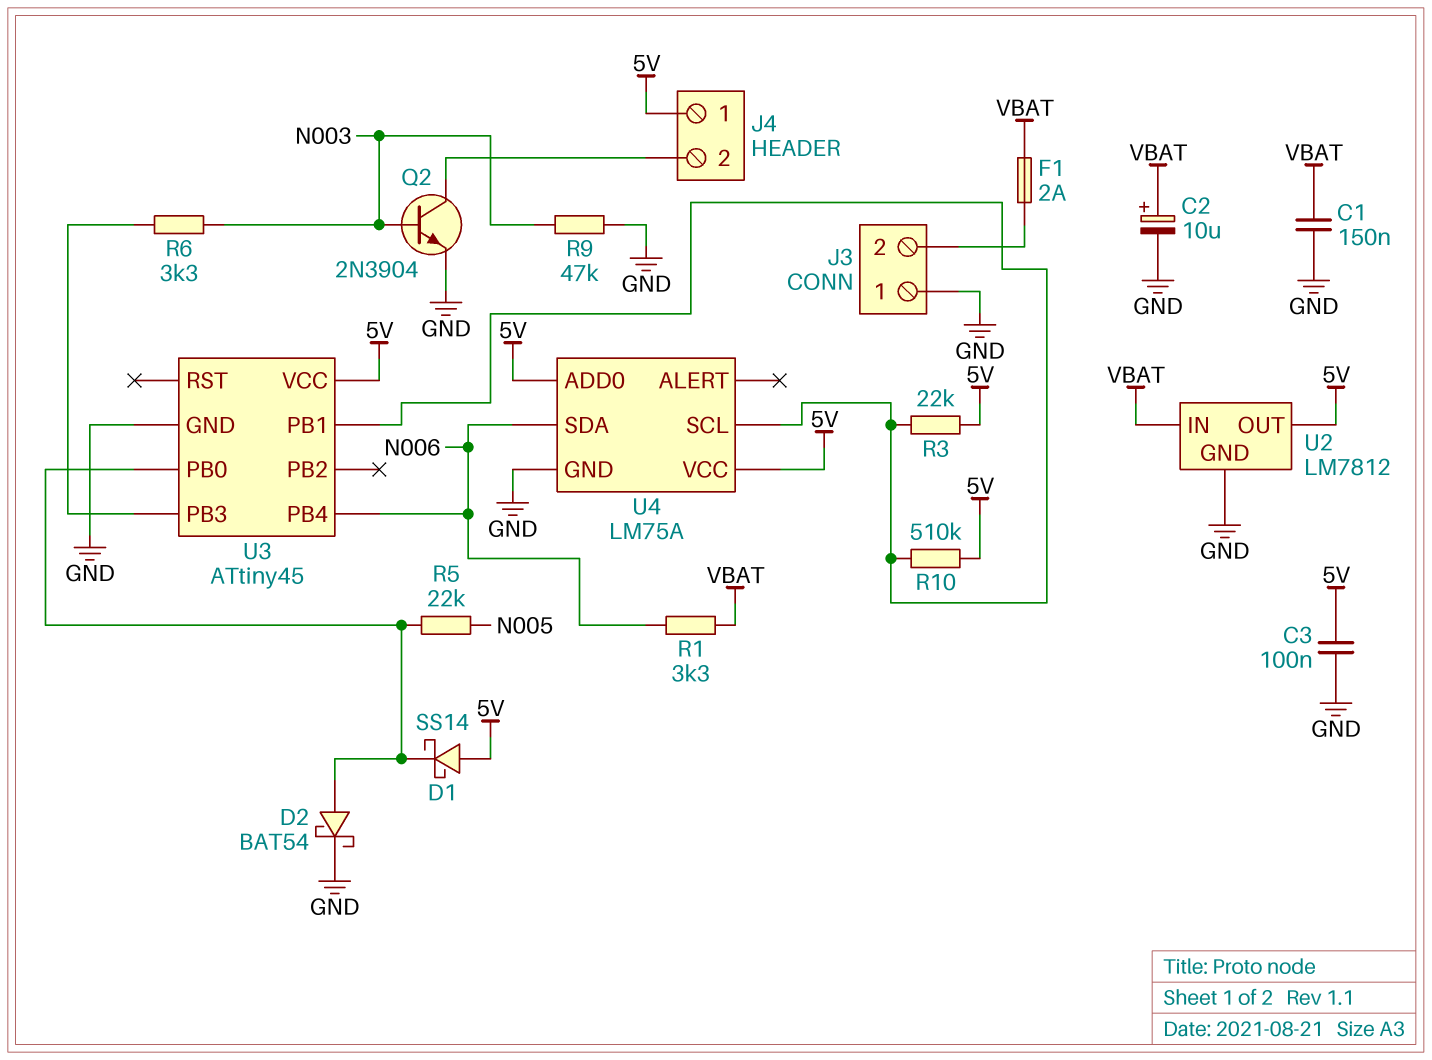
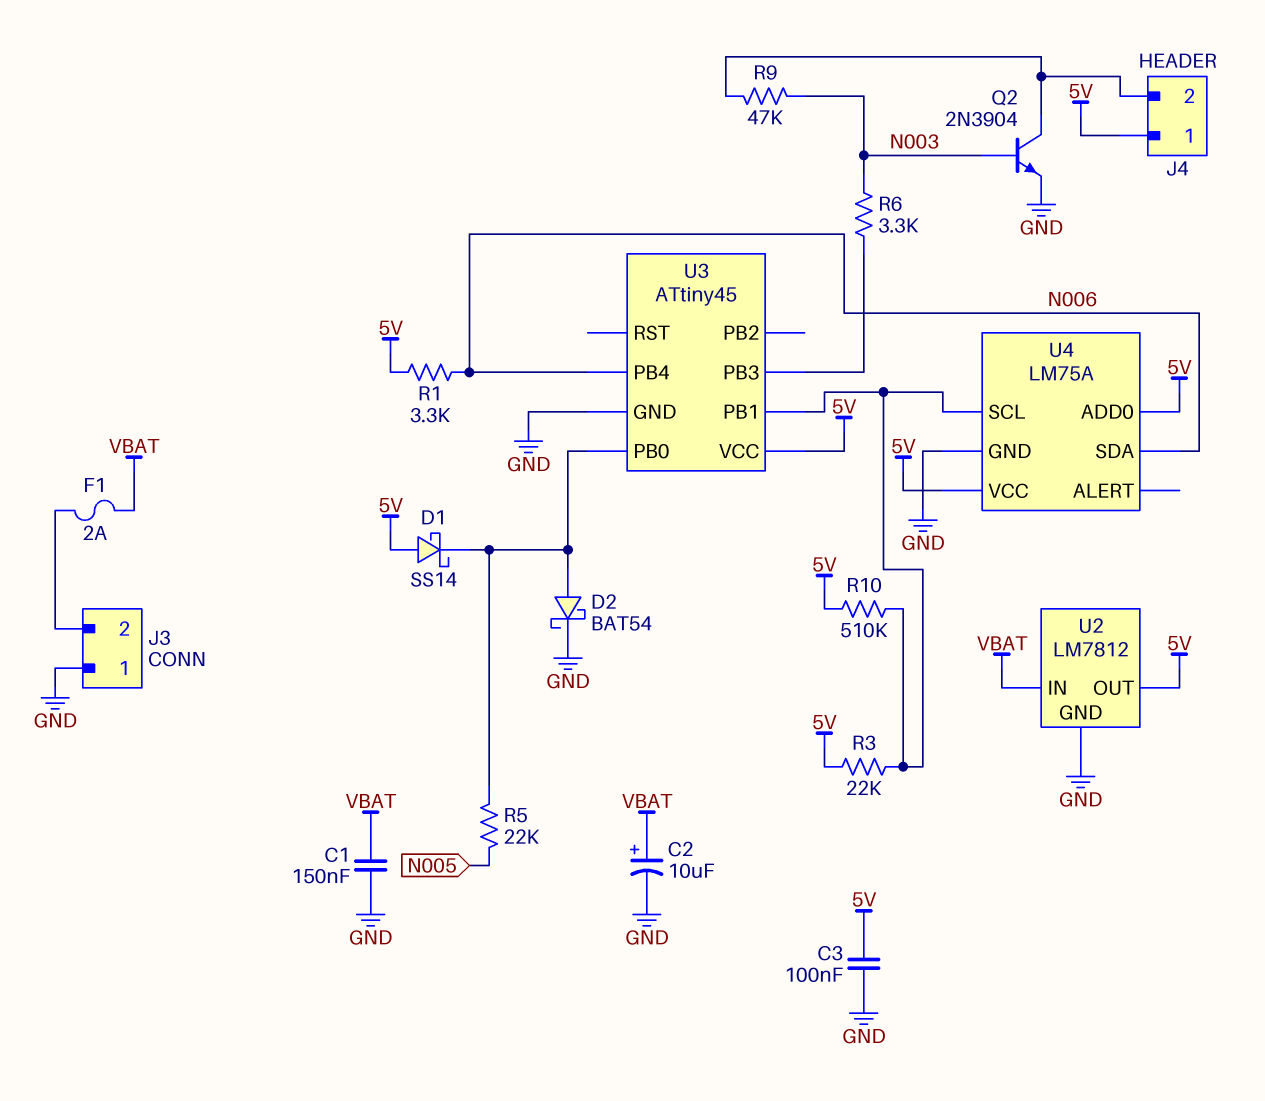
R1: 3.3k (N006, VBAT) -> 3.3k (5V, N006)
R9: 47k (GND, N003) -> 47k (J4/2, N003)

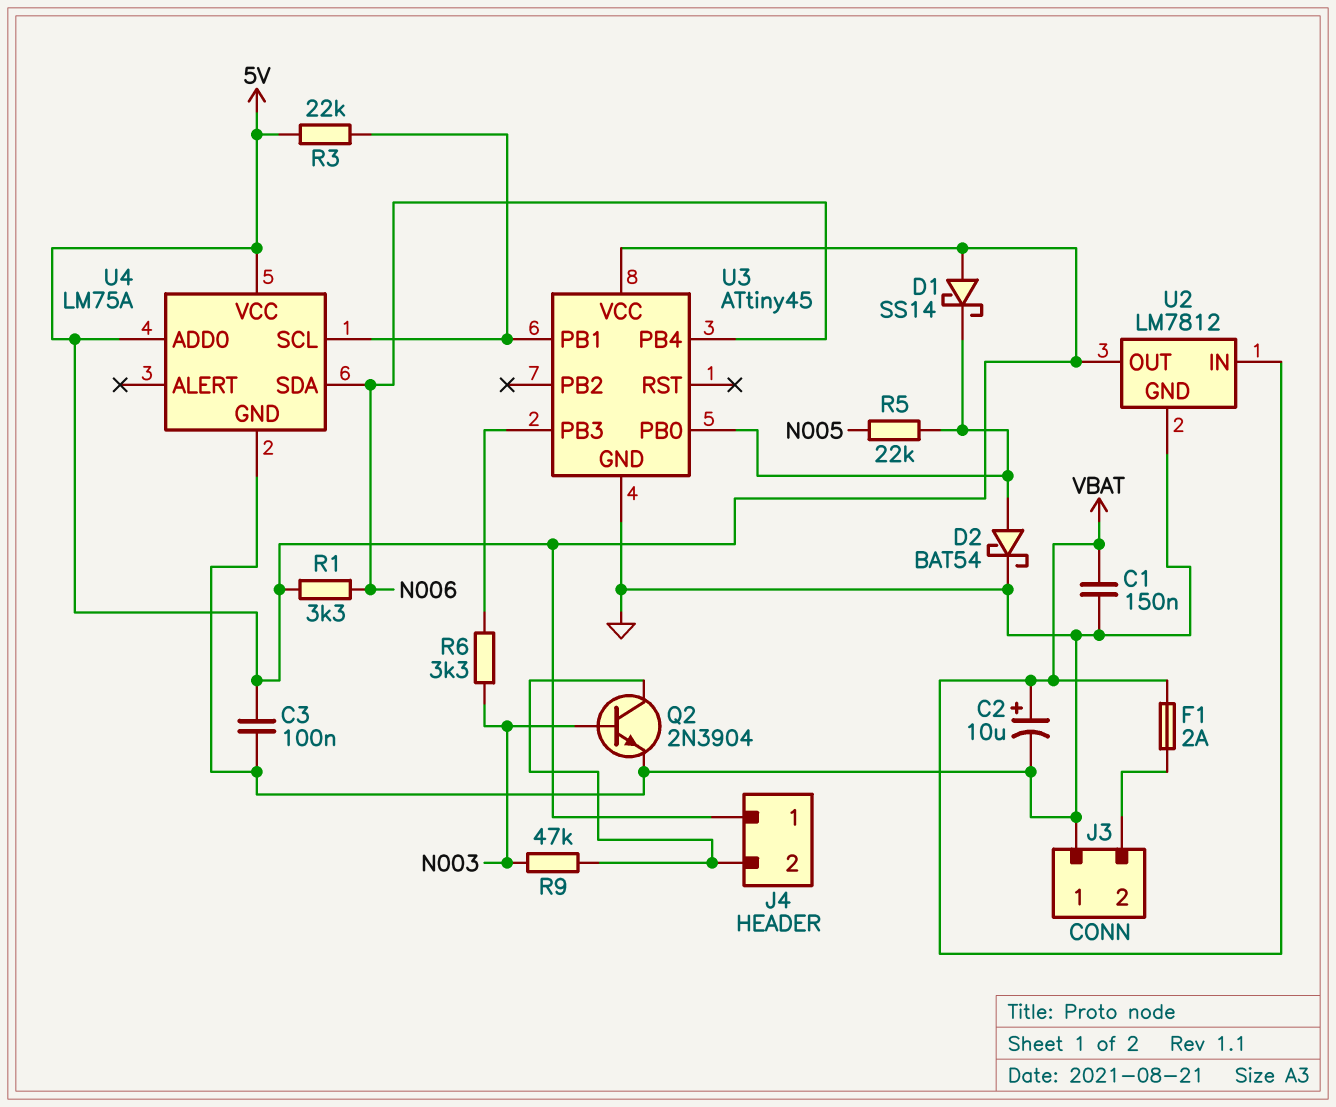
R10: 510k (5V, U3/PB1) -> none

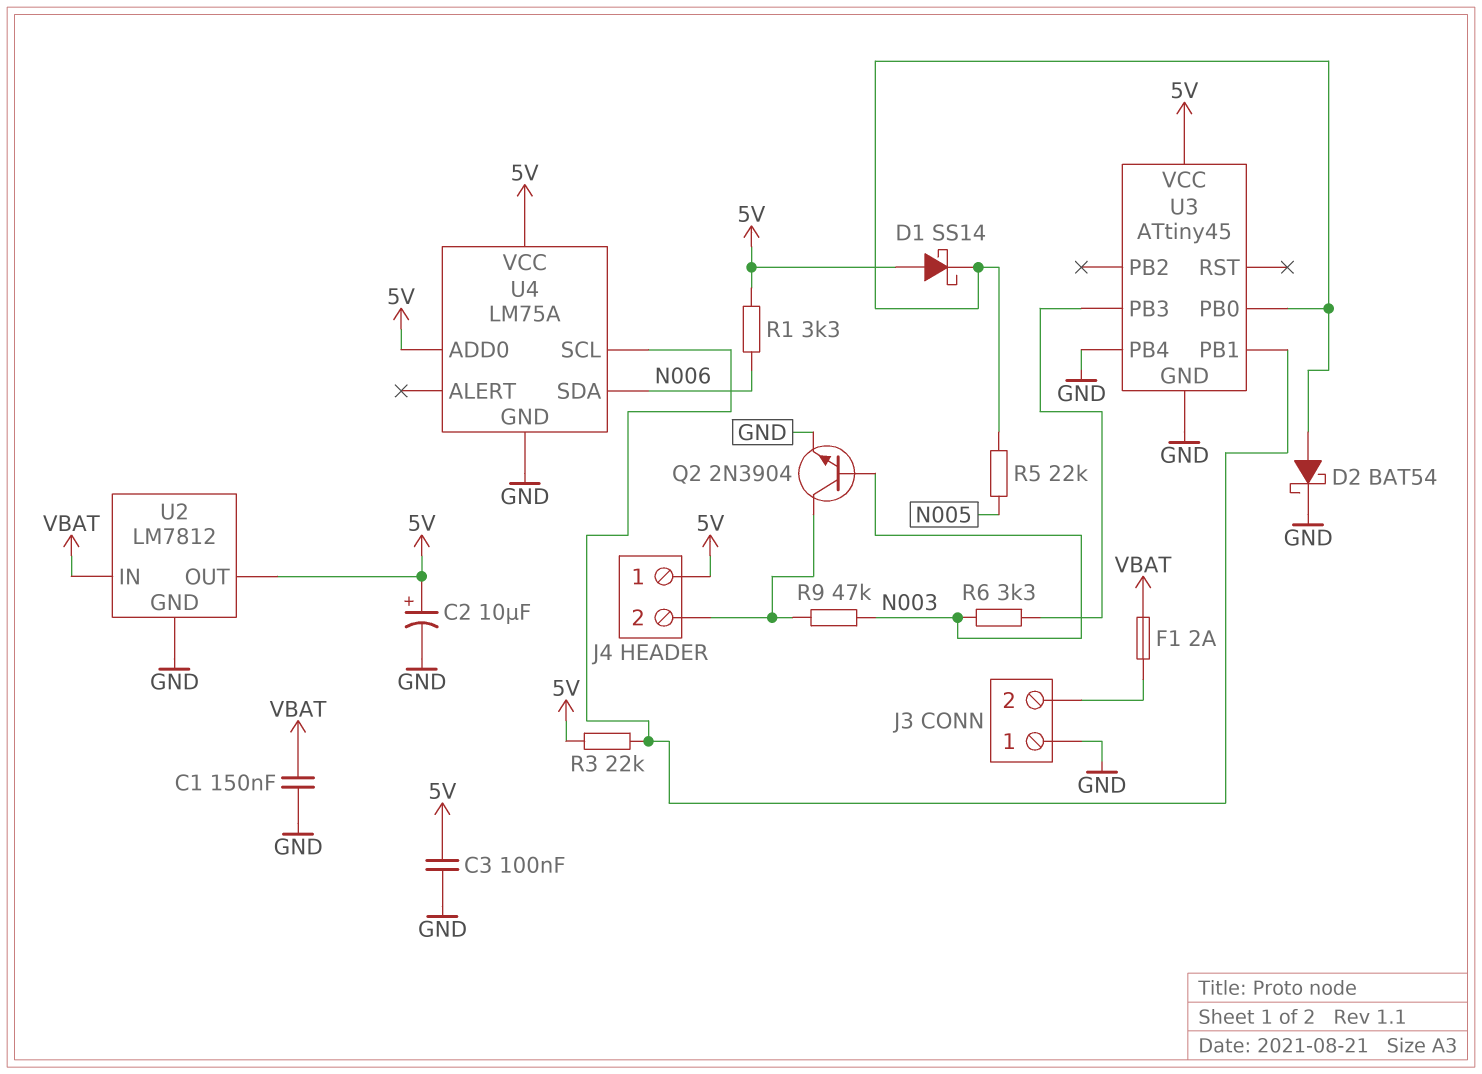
C2: 10uF (plus VBAT, minus GND) -> 10uF (plus 5V, minus GND)
U3 pin PB4: N006 -> GND

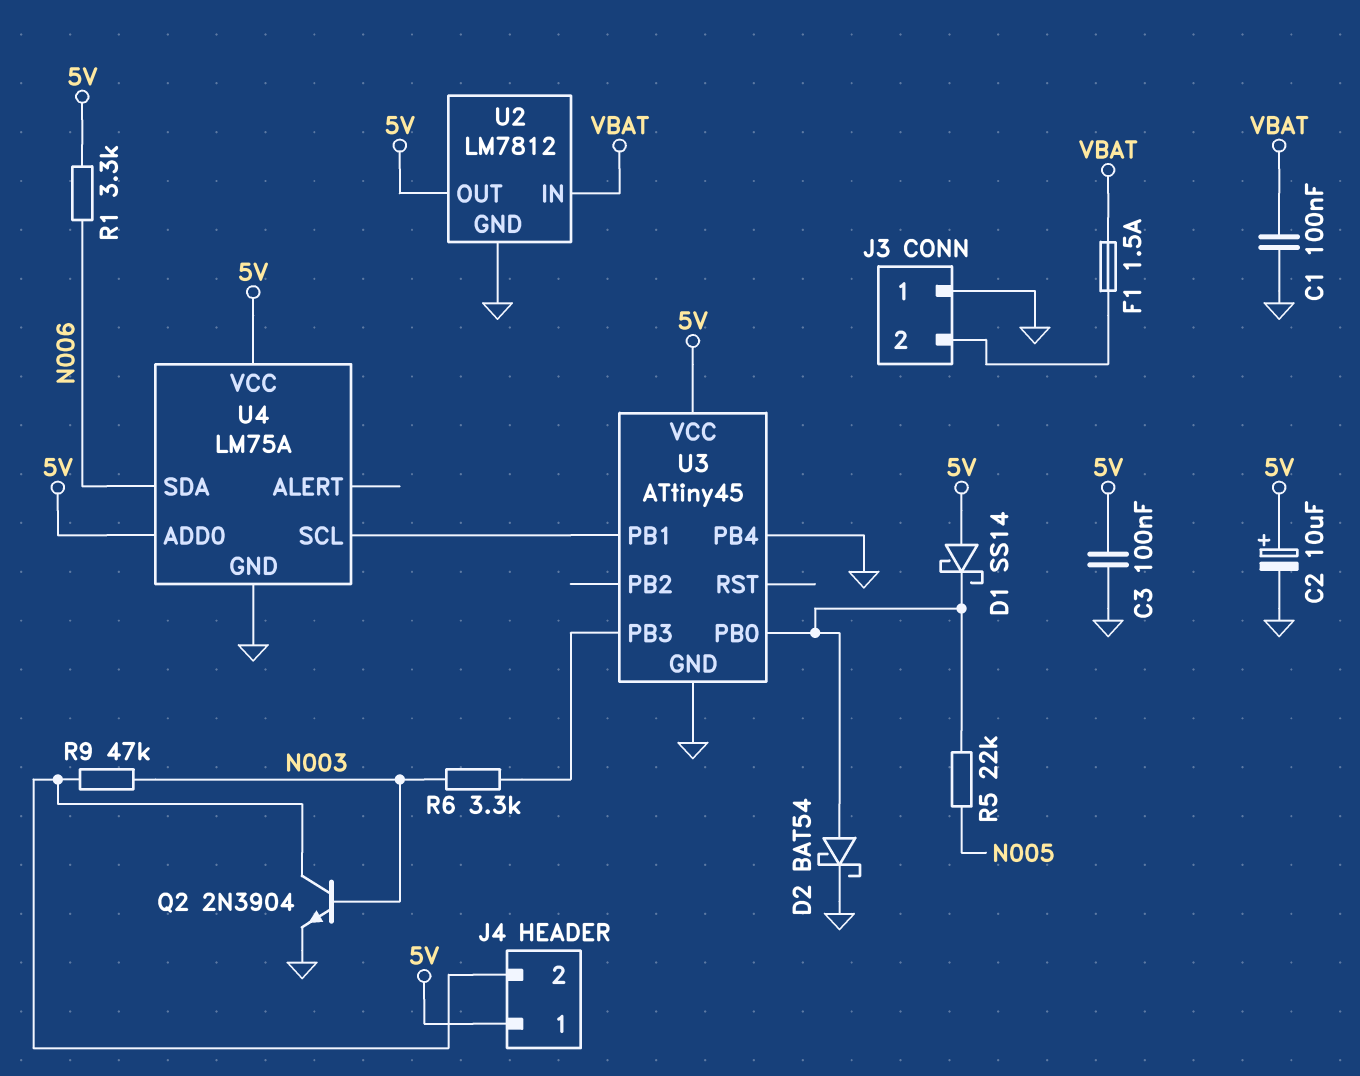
C1: 150nF (GND, VBAT) -> 100nF (GND, VBAT)
F1: 2A (J3/2, VBAT) -> 1.5A (J3/2, VBAT)
R3: 22k (5V, U3/PB1) -> none

